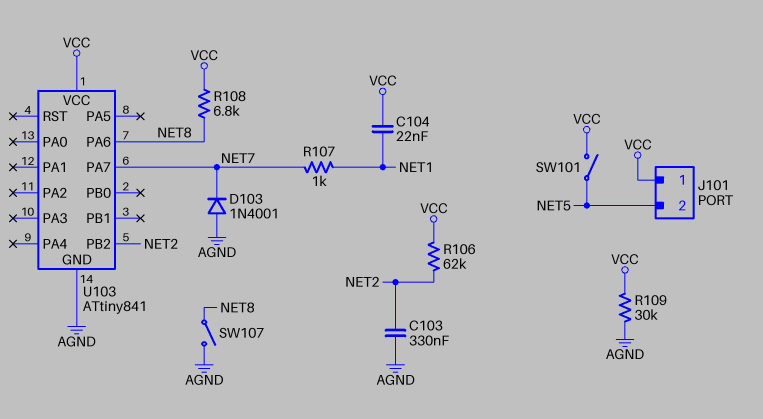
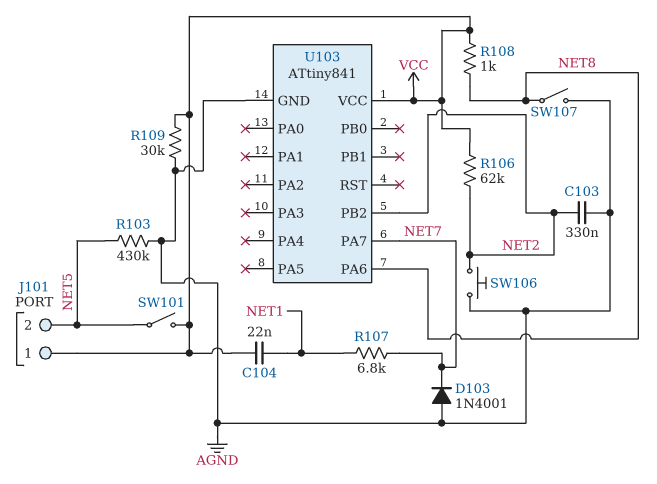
R103: none -> 430k (AGND, NET5)
R107: 1k (NET1, NET7) -> 6.8k (NET1, NET7)
R108: 6.8k (NET8, VCC) -> 1k (NET8, VCC)
SW106: none -> button (AGND, NET2)

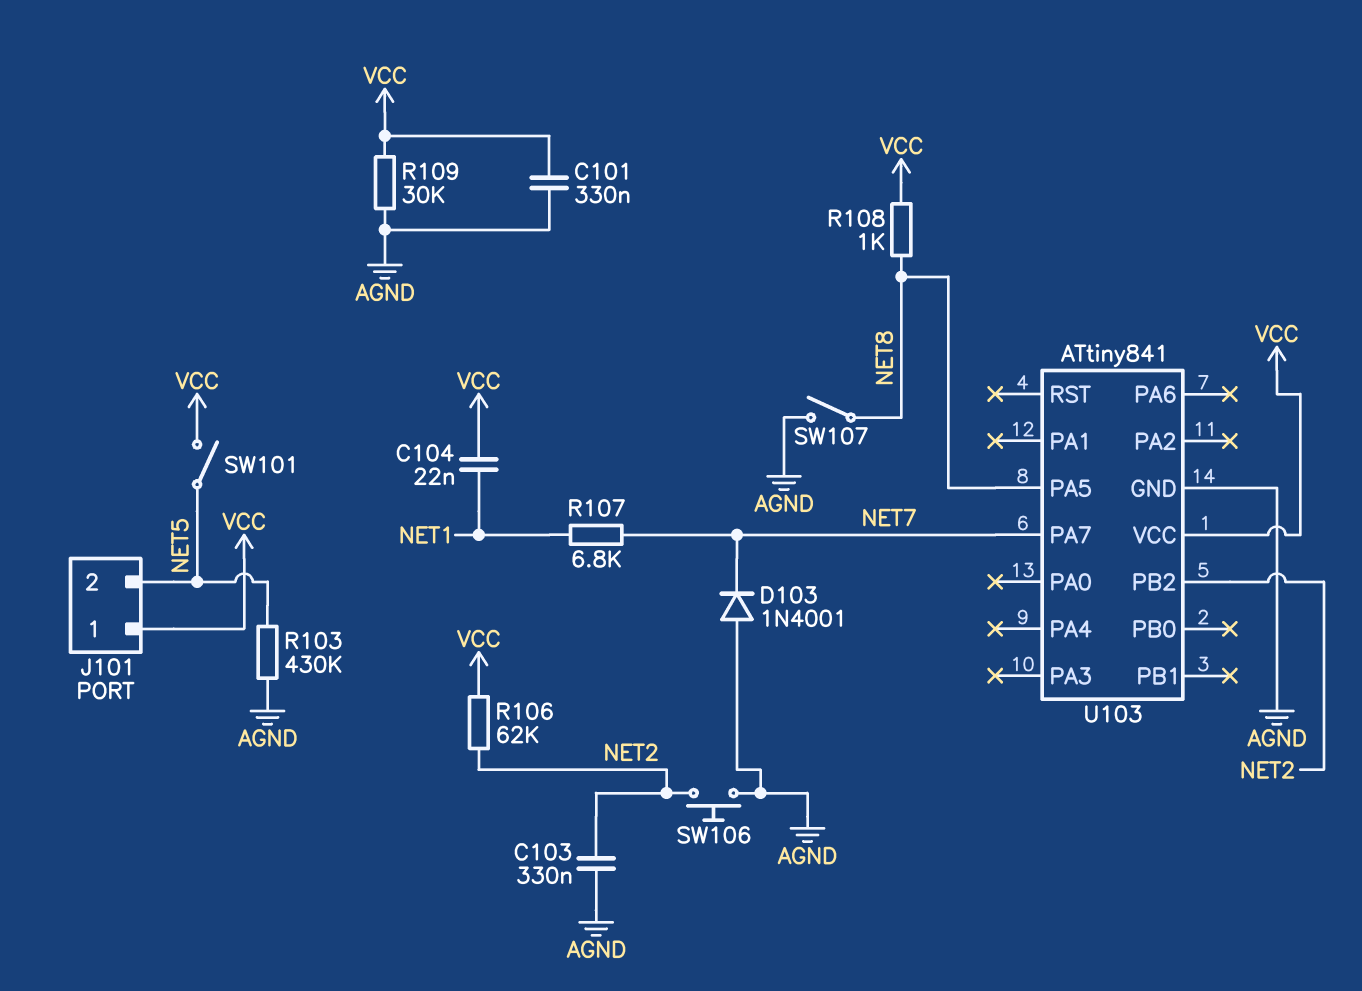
C101: none -> 330nF (AGND, VCC)
U103 pin PA5: none -> NET8
U103 pin PA6: NET8 -> none

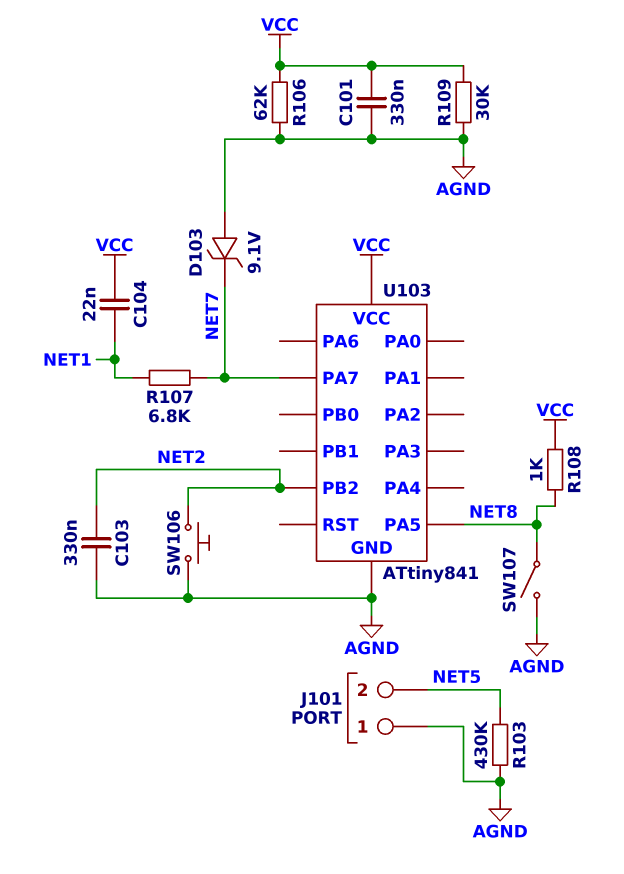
D103: diode 1N4001 (A AGND, K NET7) -> zener 9.1V (A AGND, K NET7)
J101 pin 1: VCC -> AGND
R106: 62k (NET2, VCC) -> 62k (AGND, VCC)
SW101: switch (NET5, VCC) -> none

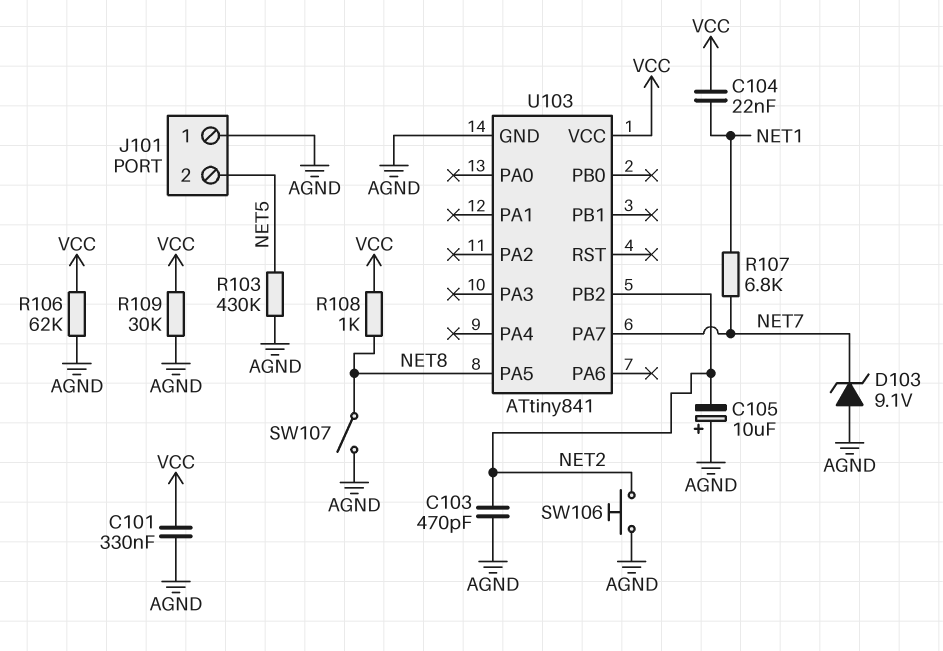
C103: 330nF (AGND, NET2) -> 470pF (AGND, NET2)
C105: none -> 10uF (plus AGND, minus NET2)

